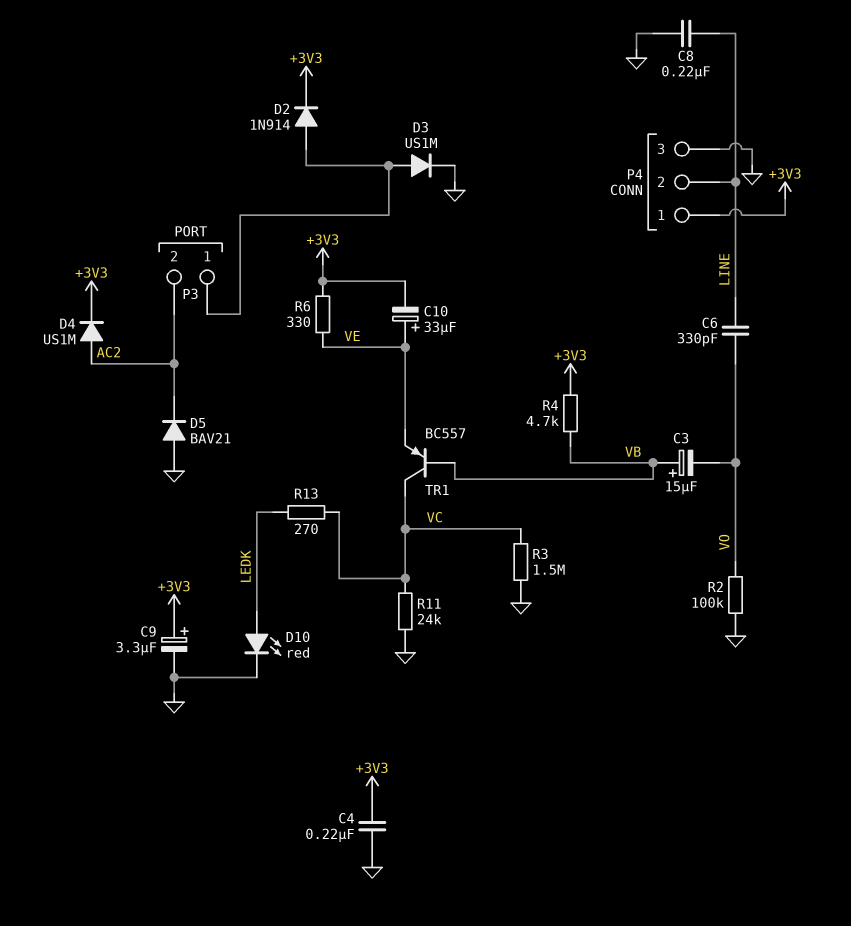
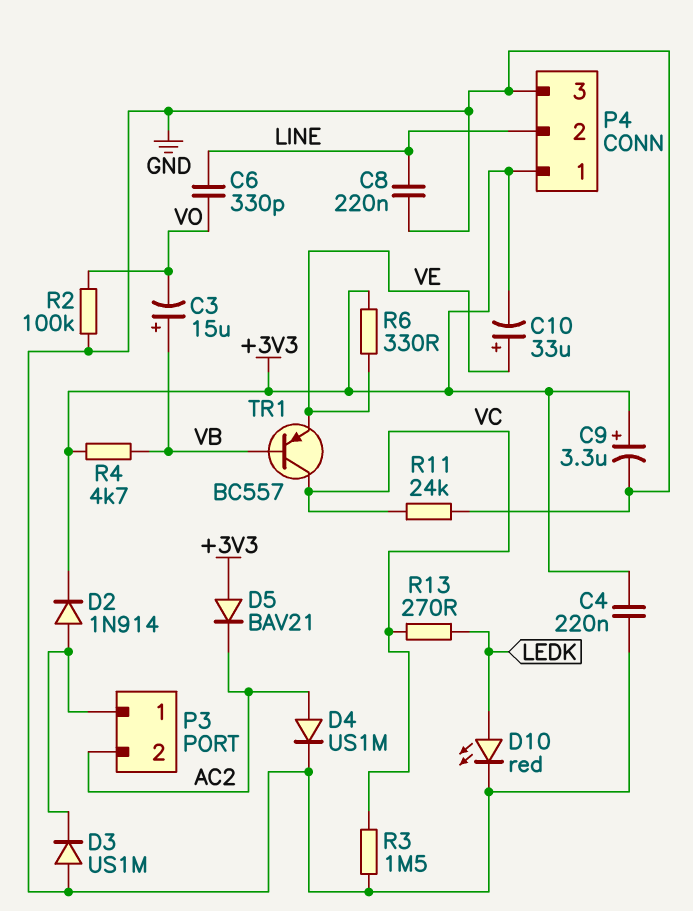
D3: diode US1M (A P3/1, K GND) -> diode US1M (A GND, K P3/1)
D4: diode US1M (A AC2, K +3V3) -> diode US1M (A AC2, K GND)
D5: diode BAV21 (A GND, K AC2) -> diode BAV21 (A +3V3, K AC2)

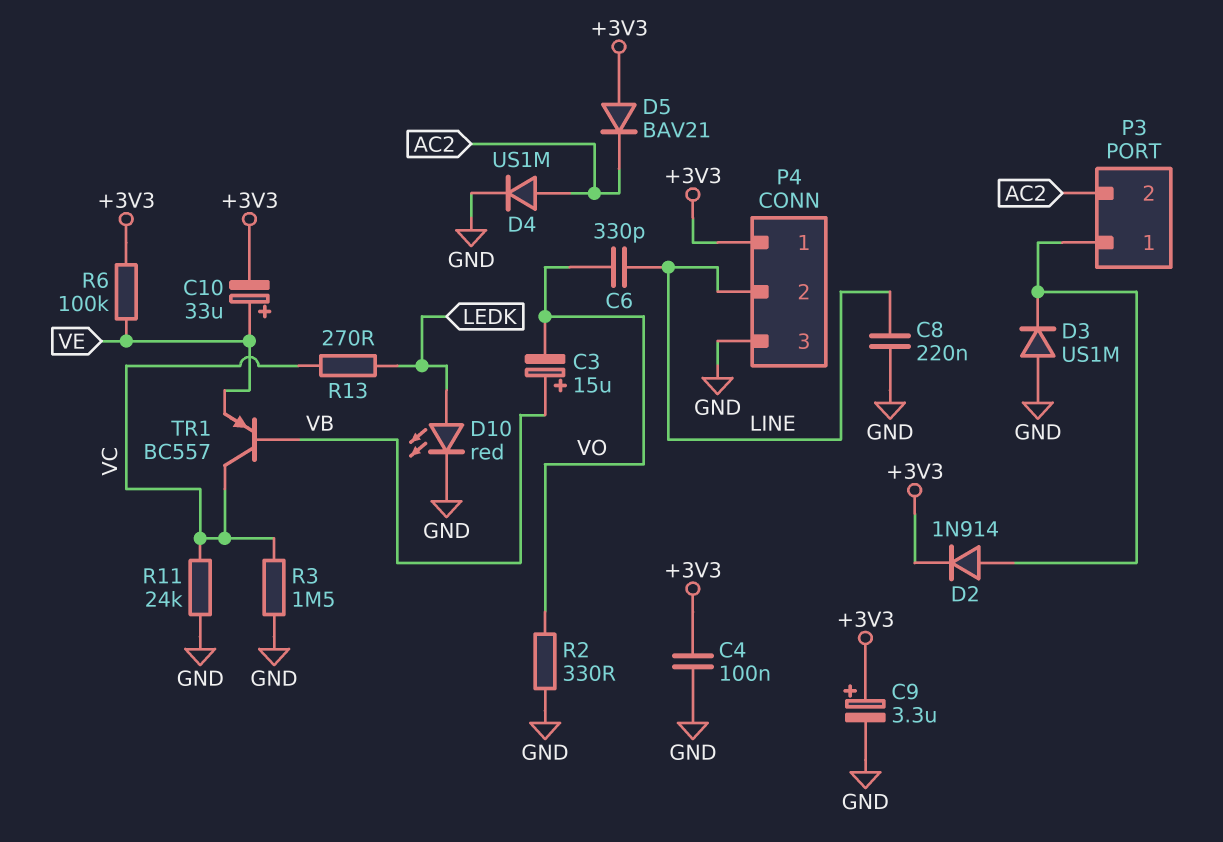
C4: 220nF (+3V3, GND) -> 100nF (+3V3, GND)
R2: 100k (GND, VO) -> 330 (GND, VO)
R4: 4.7k (+3V3, VB) -> none
R6: 330 (+3V3, VE) -> 100k (+3V3, VE)

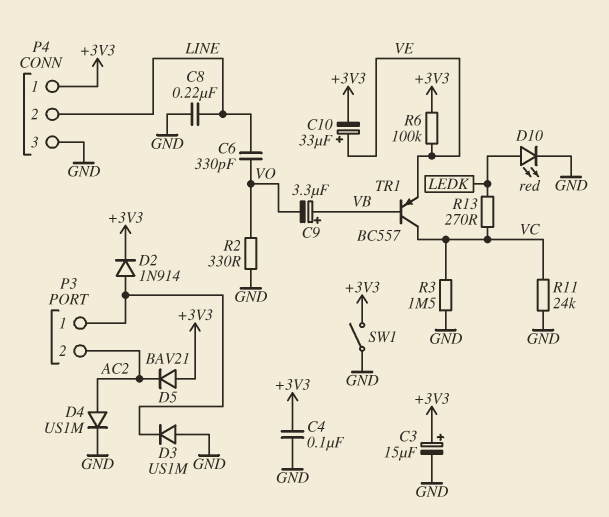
C3: 15uF (plus VB, minus VO) -> 15uF (plus +3V3, minus GND)
C9: 3.3uF (plus +3V3, minus GND) -> 3.3uF (plus VB, minus VO)
SW1: none -> switch (+3V3, GND)

